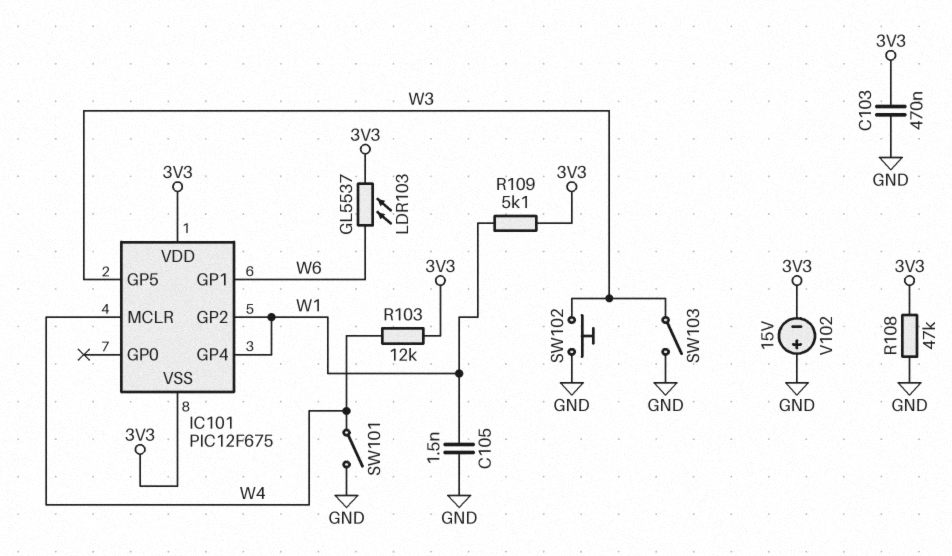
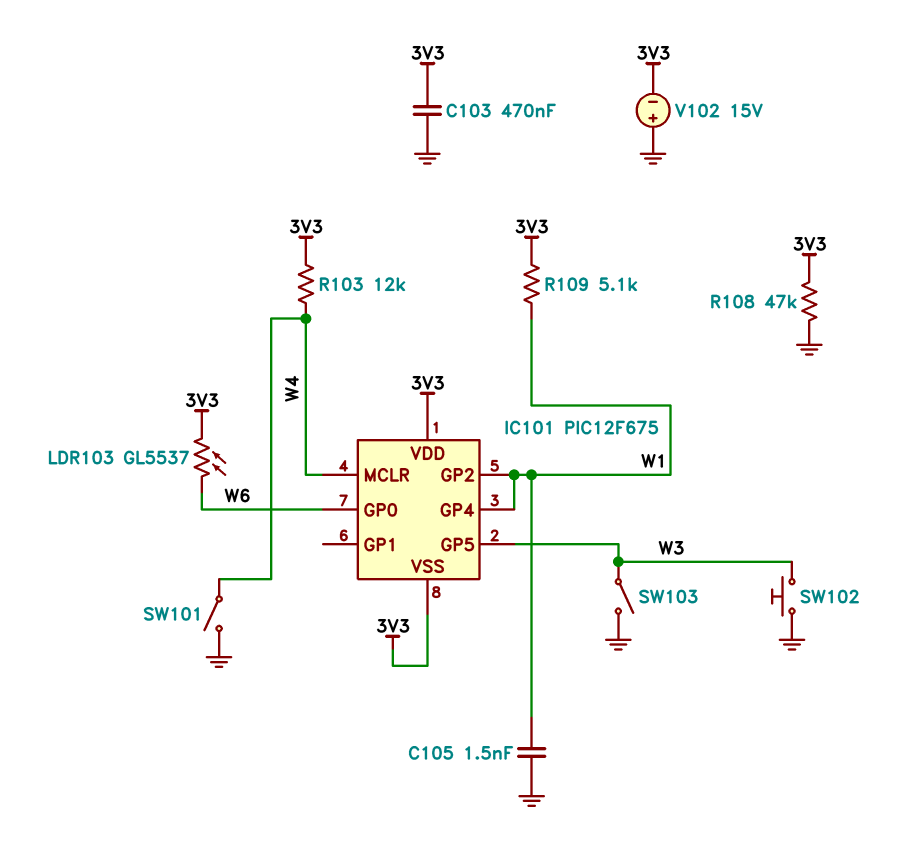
IC101 pin GP0: none -> W6
IC101 pin GP1: W6 -> none

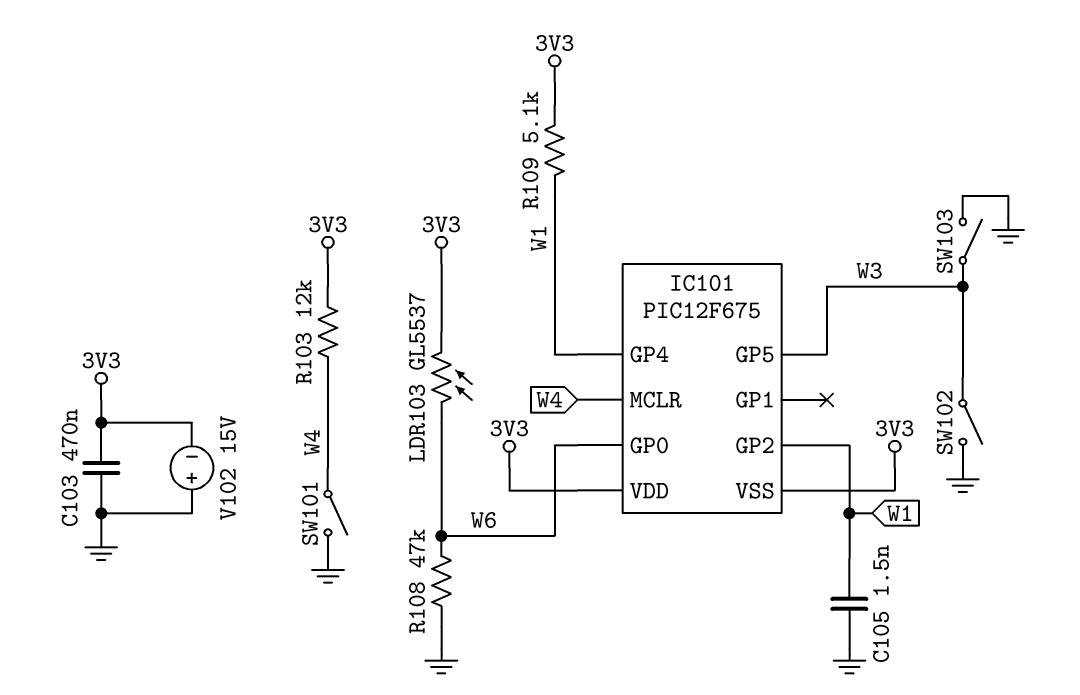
R108: 47k (3V3, GND) -> 47k (GND, W6)
SW102: button (GND, W3) -> switch (GND, W3)

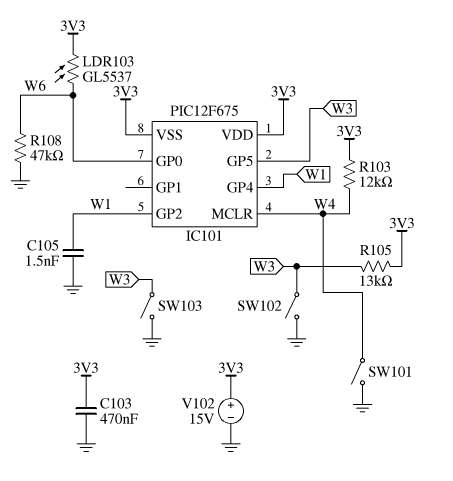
R105: none -> 13k (3V3, W3)
R109: 5.1k (3V3, W1) -> none
V102: 15V (plus GND, minus 3V3) -> 15V (plus 3V3, minus GND)

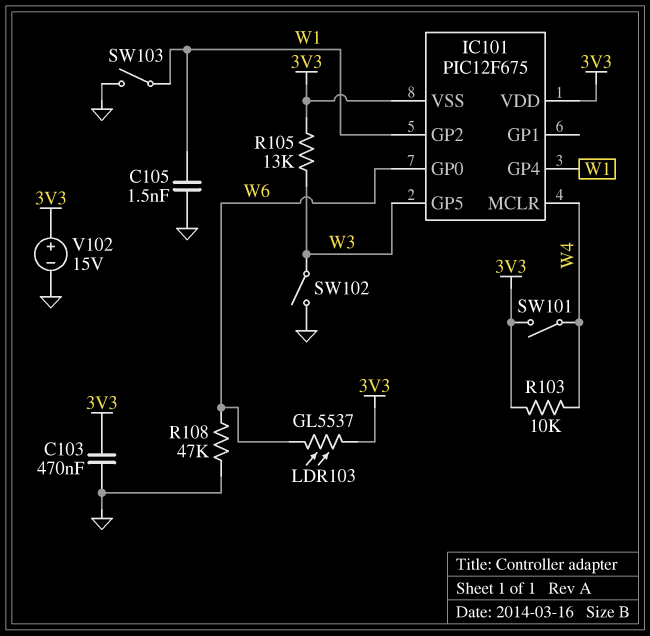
R103: 12k (3V3, W4) -> 10k (3V3, W4)
SW101: switch (GND, W4) -> switch (3V3, W4)
SW103: switch (GND, W3) -> switch (GND, W1)

